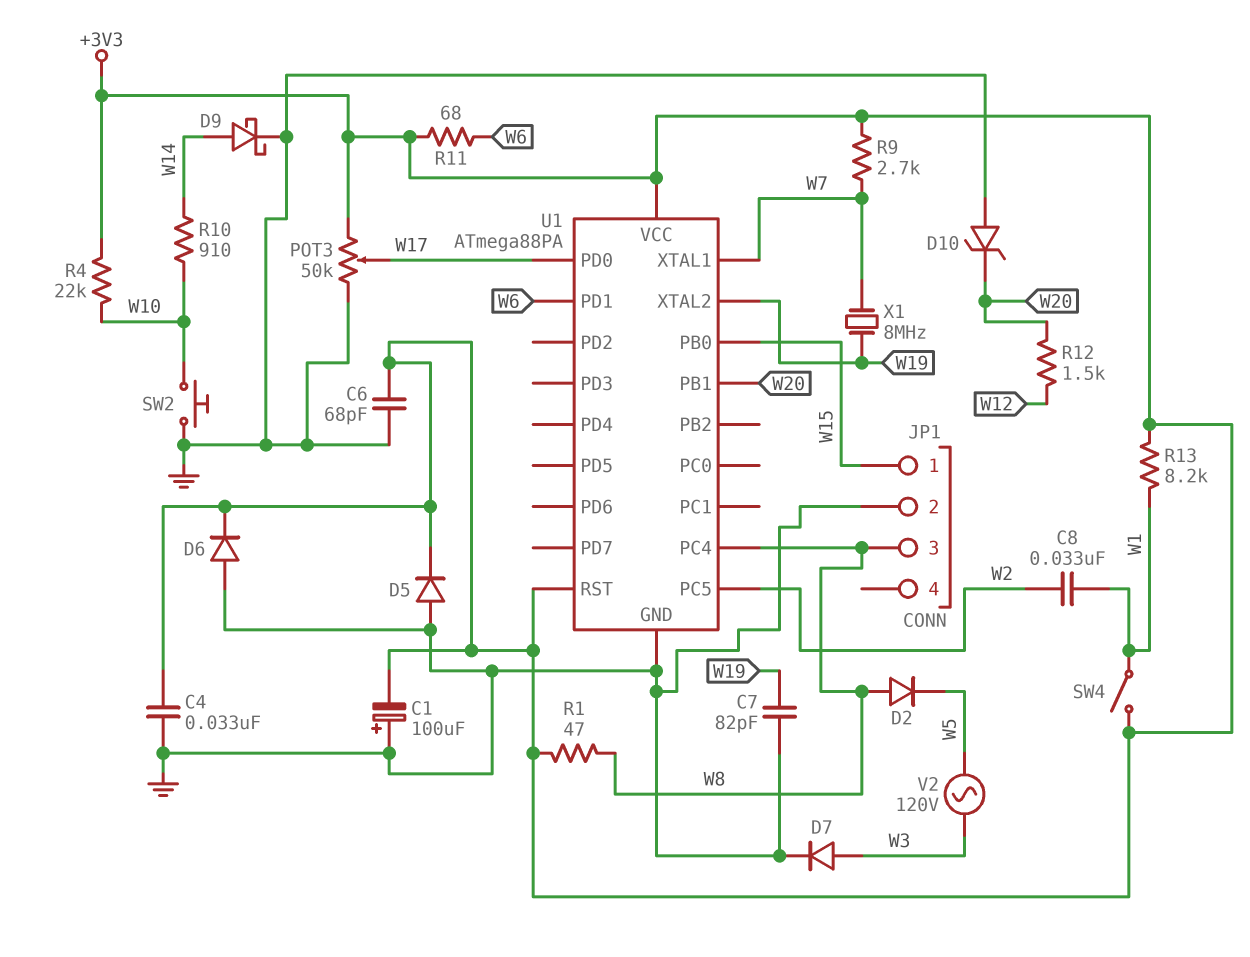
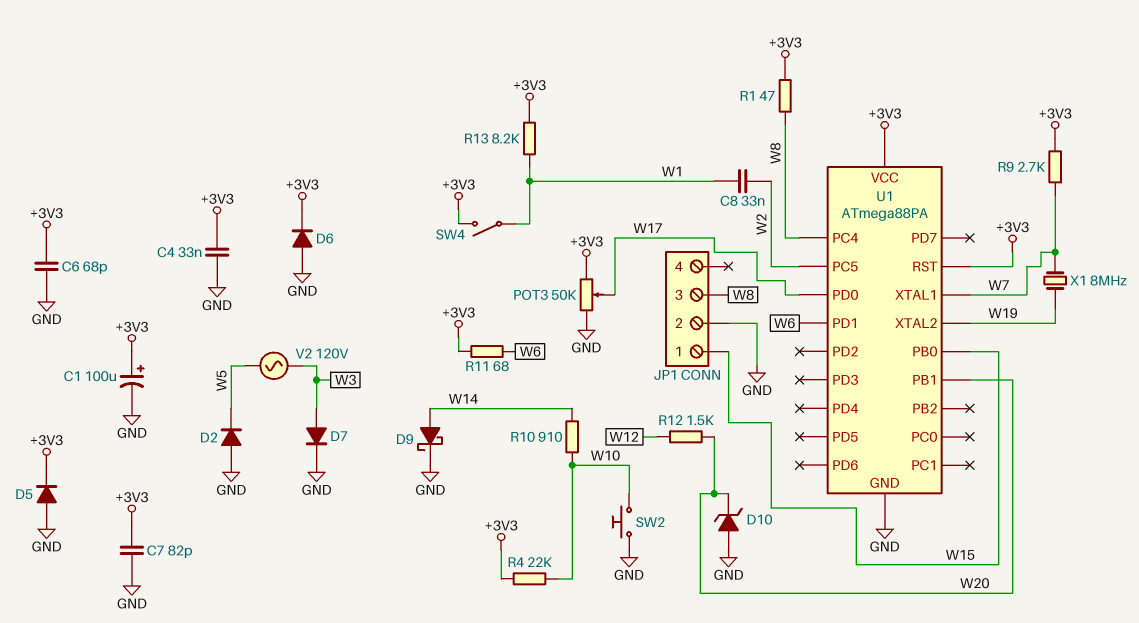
C1: 100uF (plus GND, minus +3V3) -> 100uF (plus +3V3, minus GND)
C7: 82pF (GND, W19) -> 82pF (+3V3, GND)
D2: diode (A W8, K W5) -> diode (A GND, K W5)

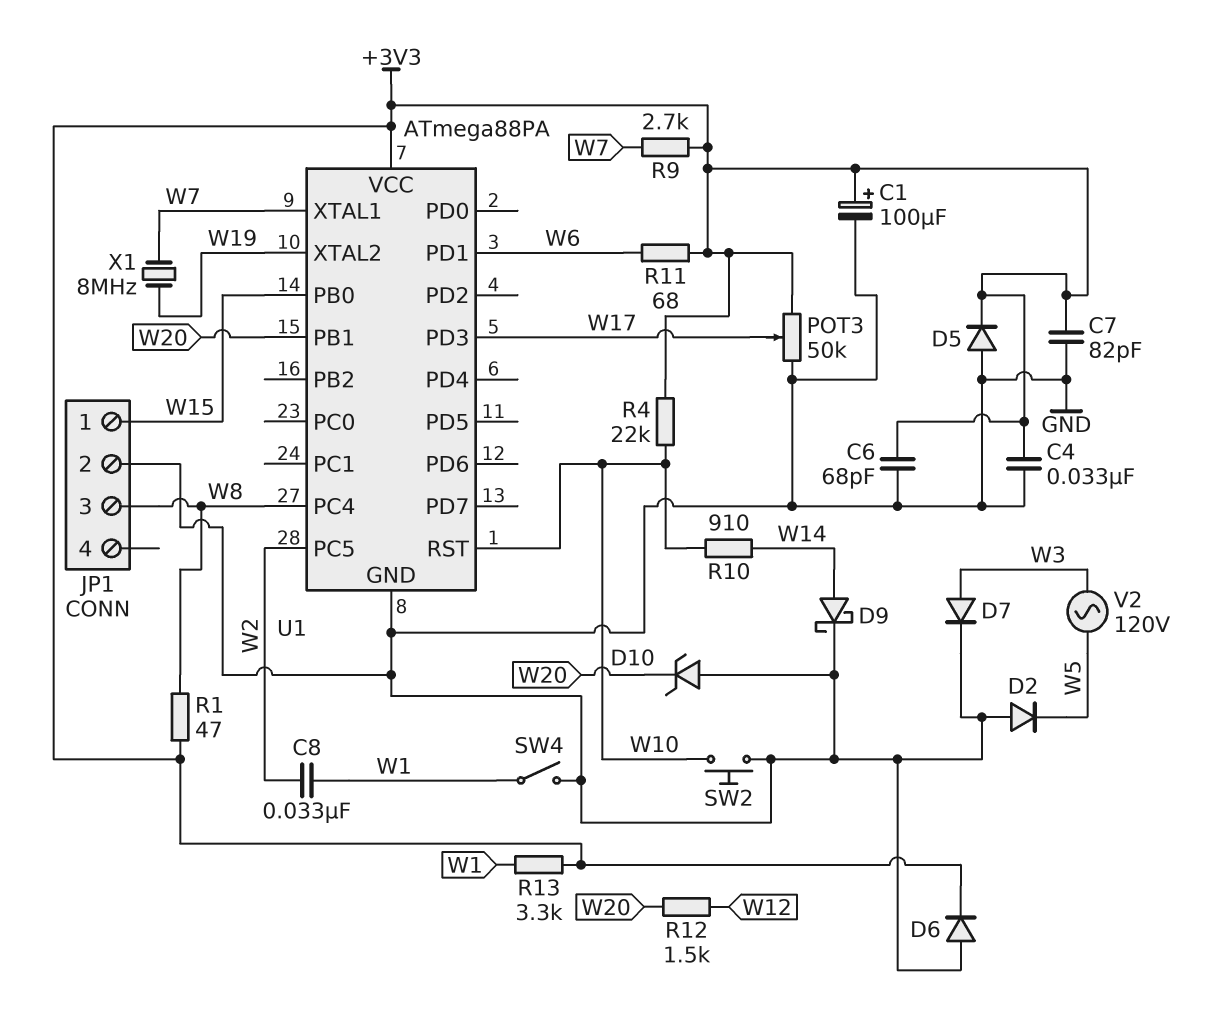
R13: 8.2k (+3V3, W1) -> 3.3k (+3V3, W1)
SW4: switch (+3V3, W1) -> switch (GND, W1)
U1 pin PD0: W17 -> none
U1 pin PD3: none -> W17
U1 pin RST: +3V3 -> W10

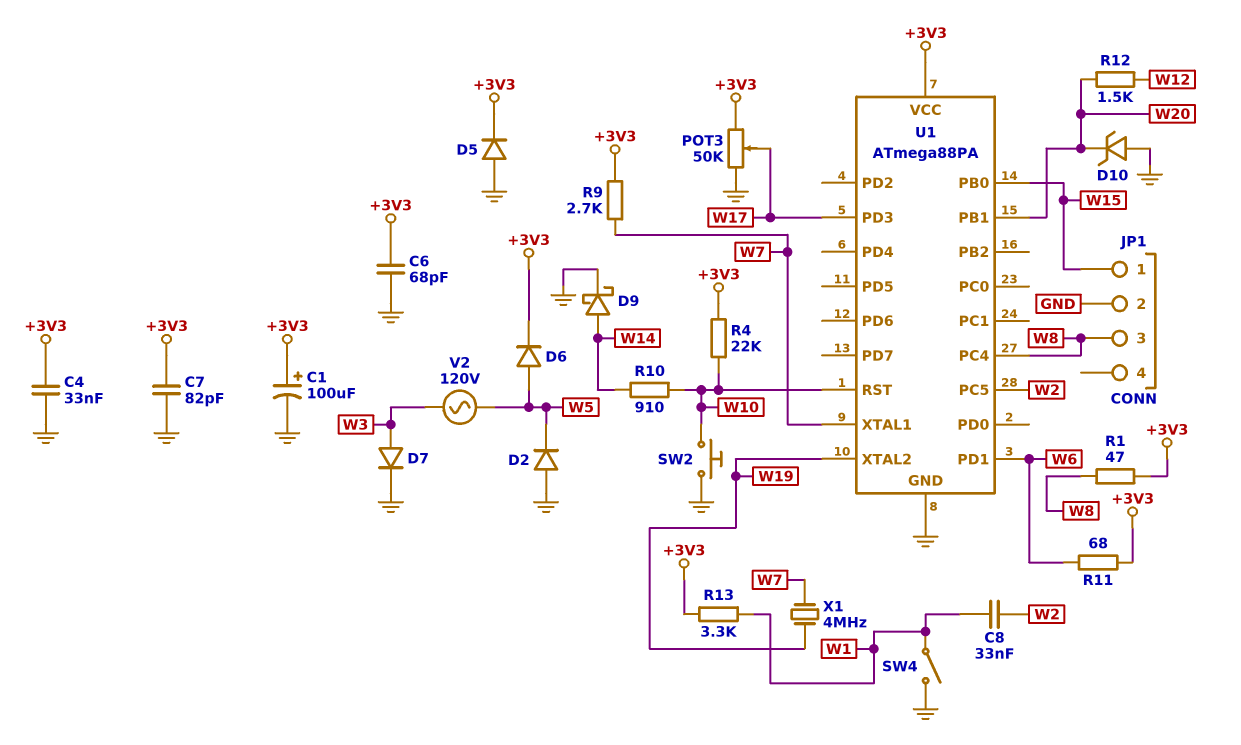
D6: diode (A GND, K +3V3) -> diode (A W5, K +3V3)
X1: 8MHz (W7, W19) -> 4MHz (W7, W19)

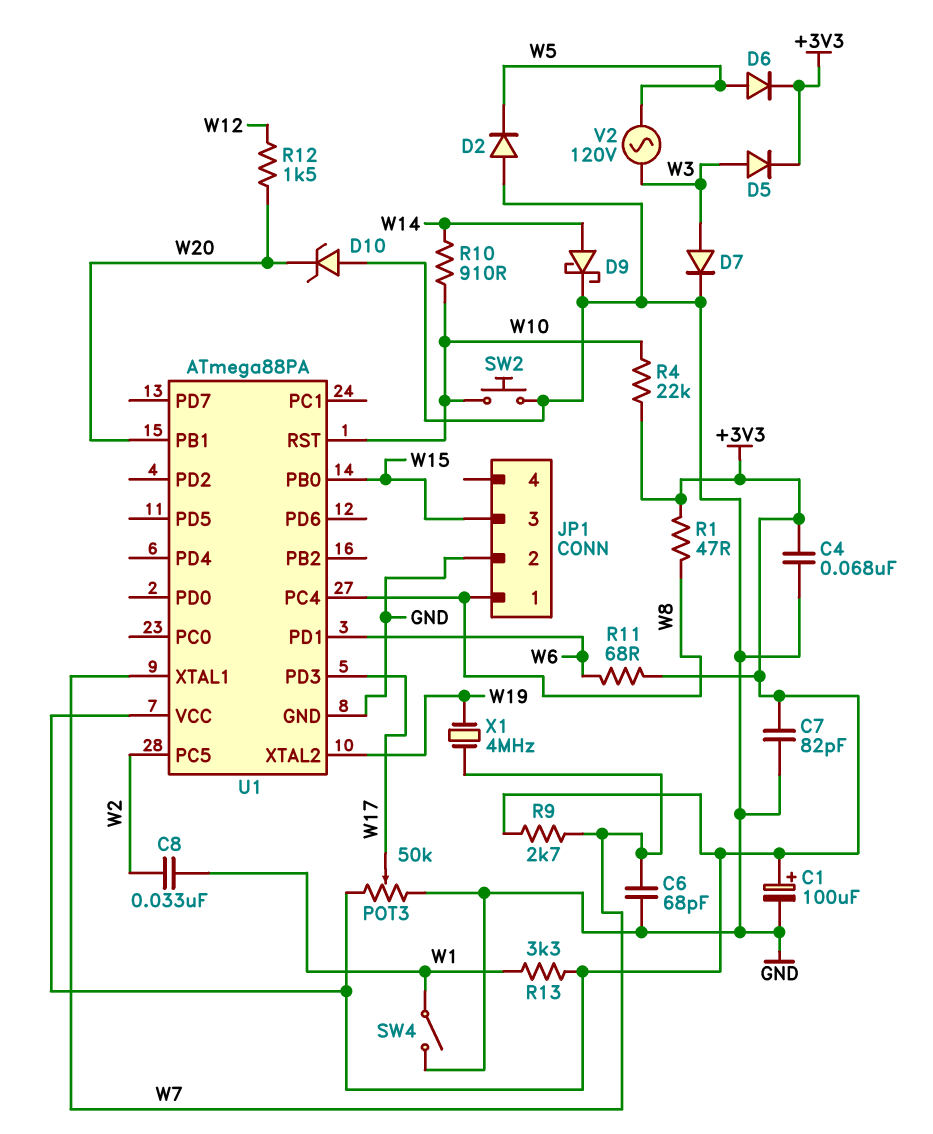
C4: 33nF (+3V3, GND) -> 68nF (+3V3, GND)
C6: 68pF (+3V3, GND) -> 68pF (GND, W7)
D5: diode (A GND, K +3V3) -> diode (A W3, K +3V3)
JP1 pin 1: W15 -> W8
JP1 pin 3: W8 -> W15

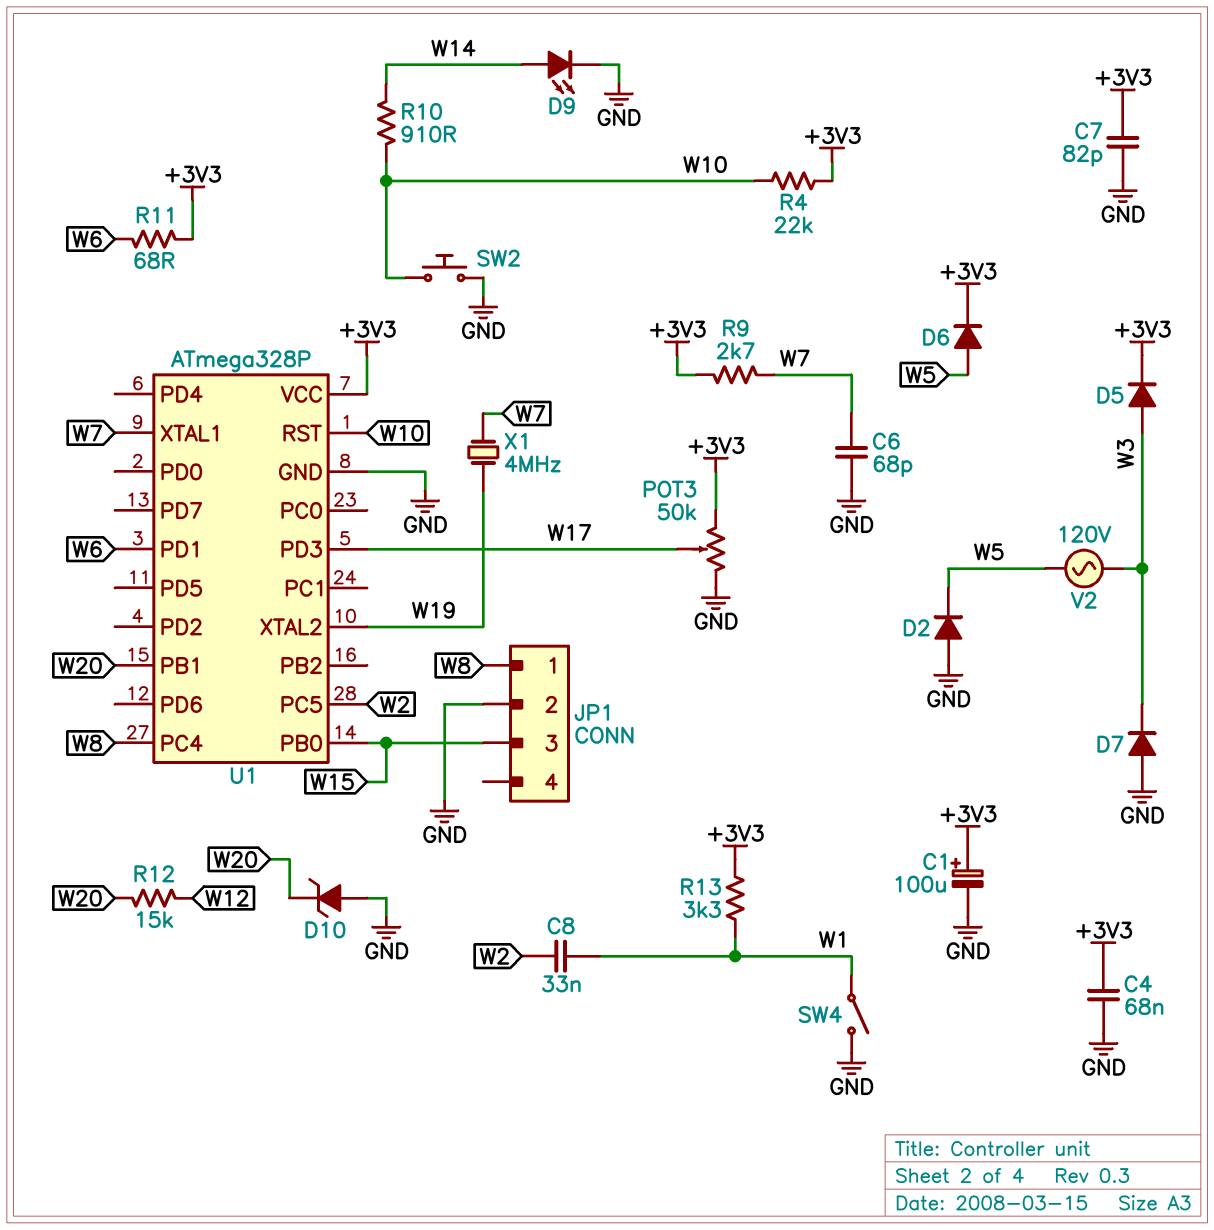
D7: diode (A W3, K GND) -> diode (A GND, K W3)
D9: schottky (A W14, K GND) -> LED (A W14, K GND)
R1: 47 (+3V3, W8) -> none
R12: 1.5k (W12, W20) -> 15k (W12, W20)
U1: ATmega88PA -> ATmega328P

